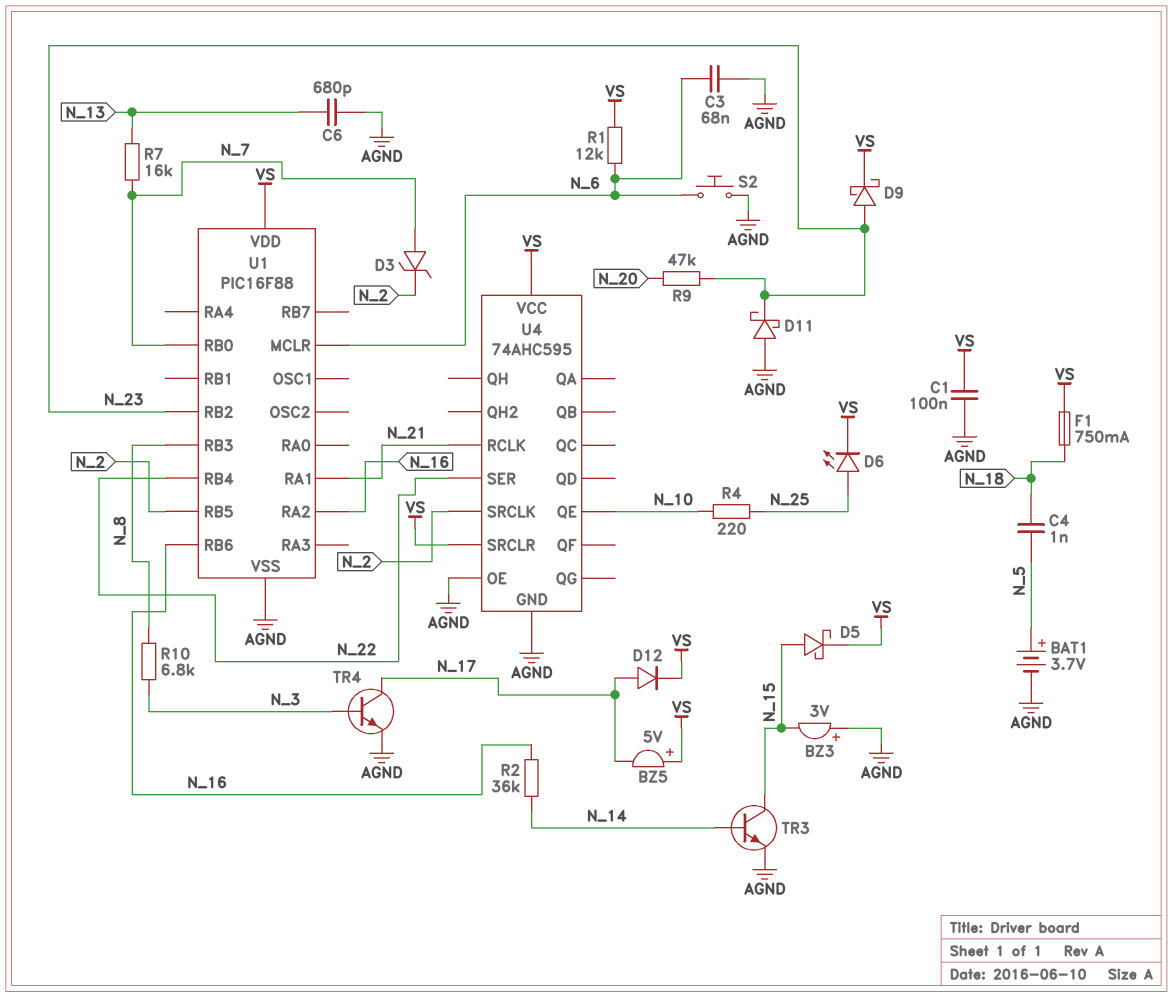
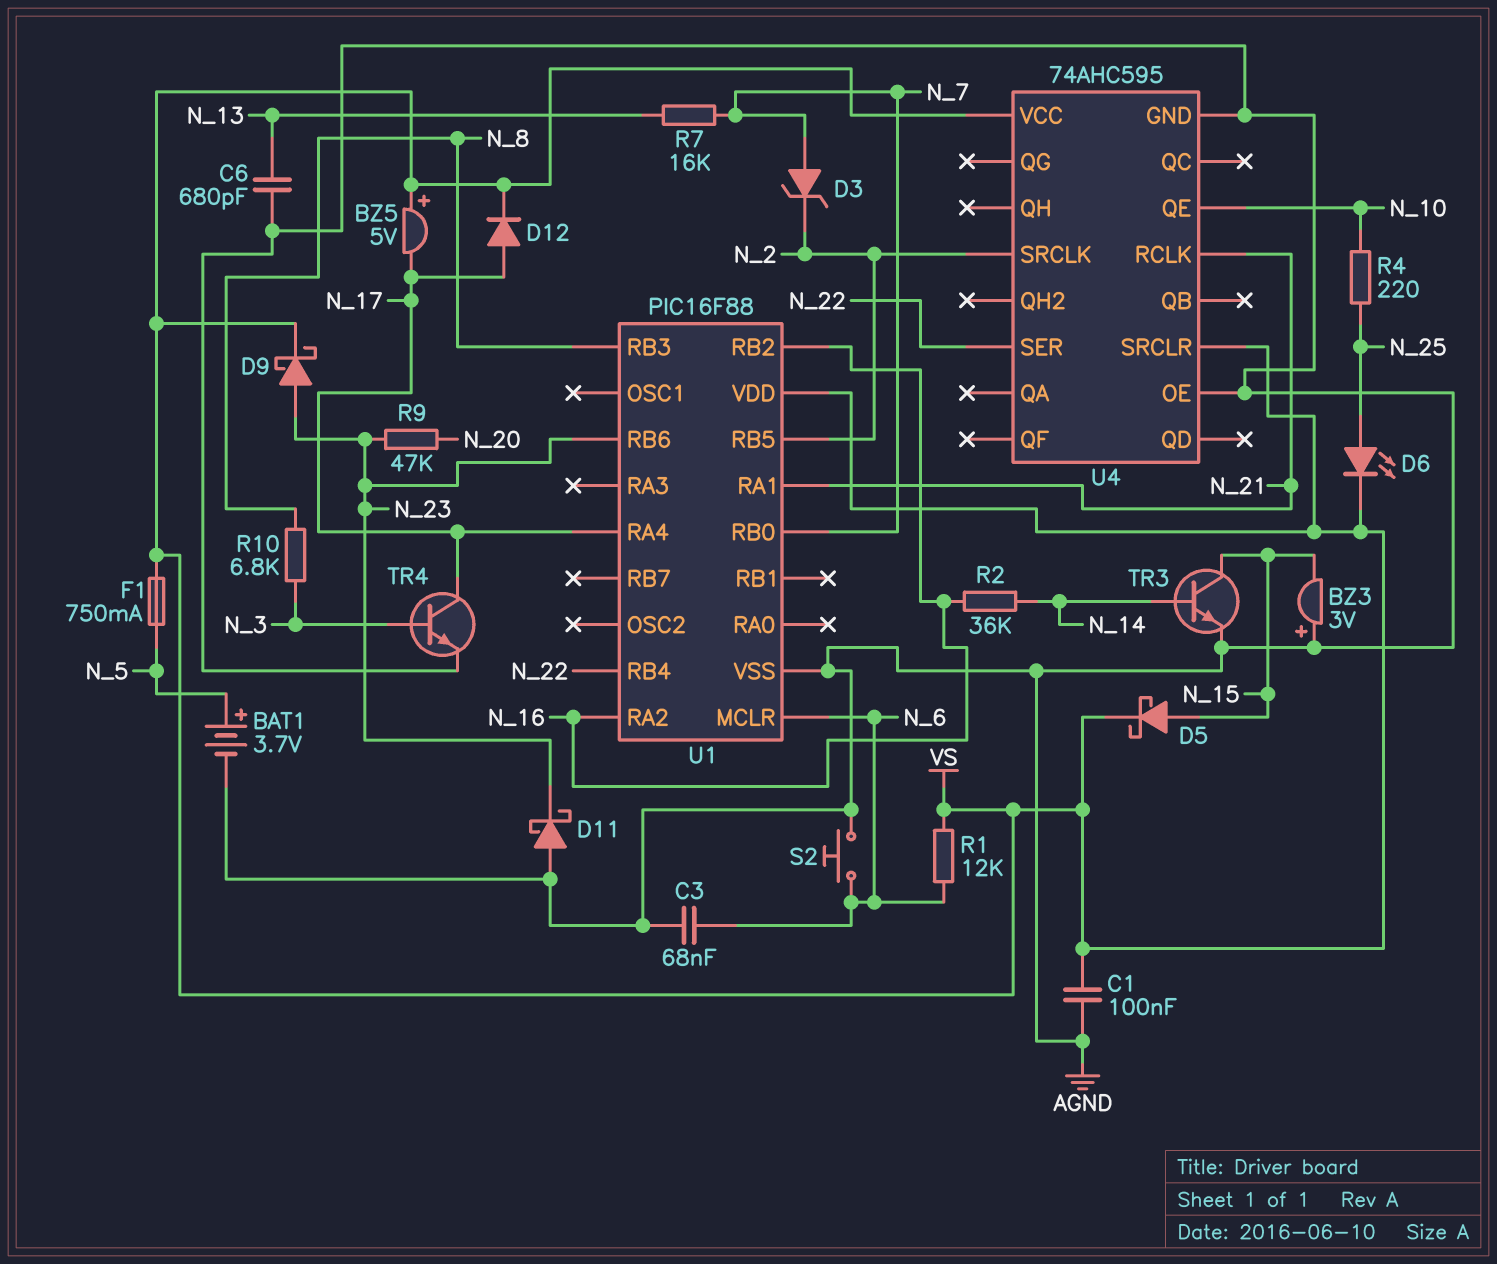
C4: 1nF (N_5, N_18) -> none
F1: 750mA (N_18, VS) -> 750mA (N_5, VS)
U1 pin RA4: none -> N_17
U1 pin RB2: N_23 -> N_16
U1 pin RB6: N_16 -> N_23

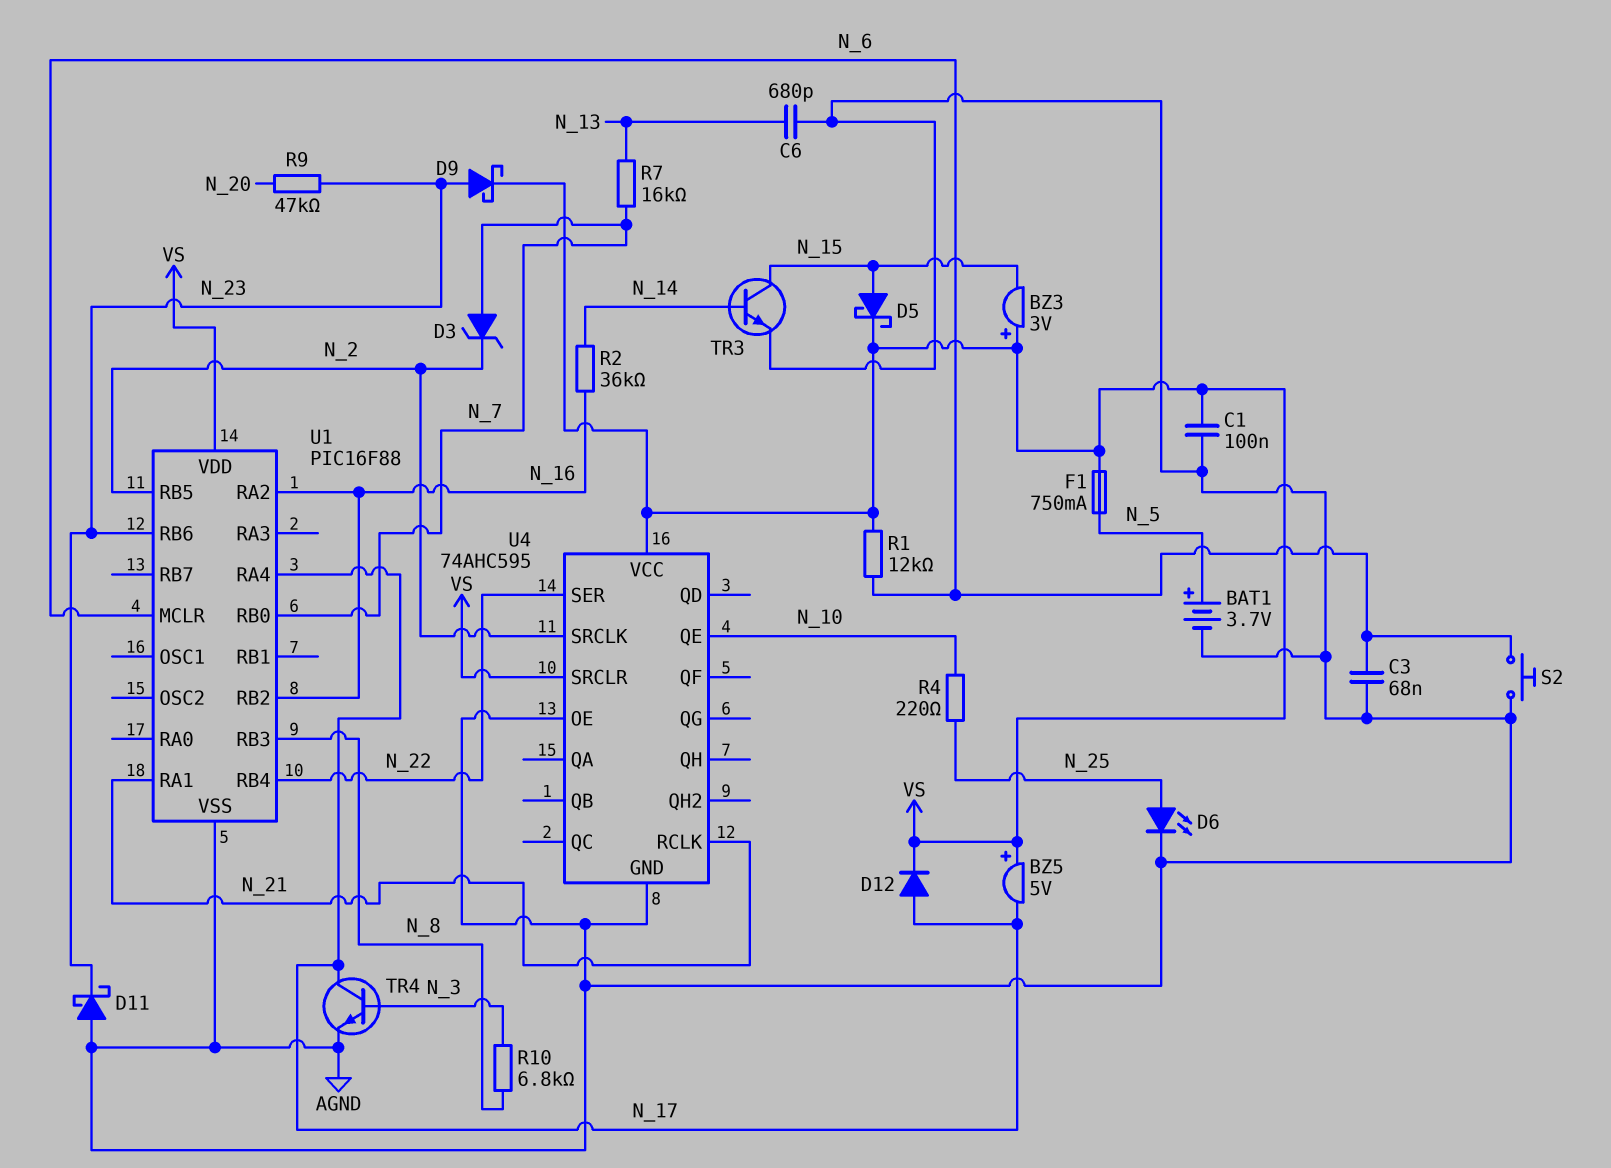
BZ3: buzzer 3V (plus AGND, minus N_15) -> buzzer 3V (plus VS, minus N_15)
D6: LED (A N_25, K VS) -> LED (A N_25, K AGND)

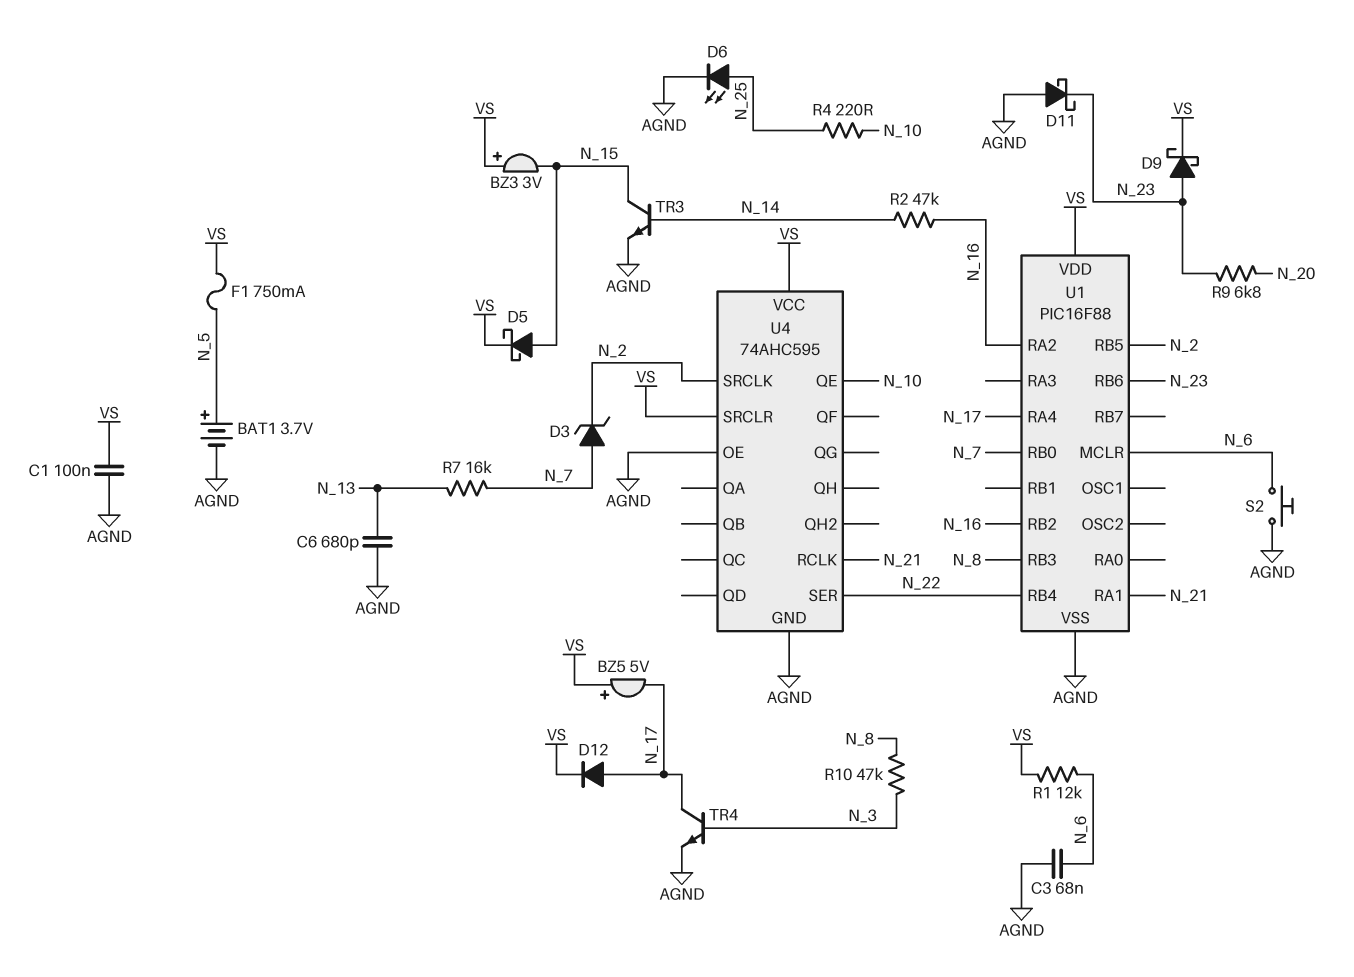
R2: 36k (N_14, N_16) -> 47k (N_14, N_16)
R9: 47k (N_20, N_23) -> 6.8k (N_20, N_23)
R10: 6.8k (N_3, N_8) -> 47k (N_3, N_8)

